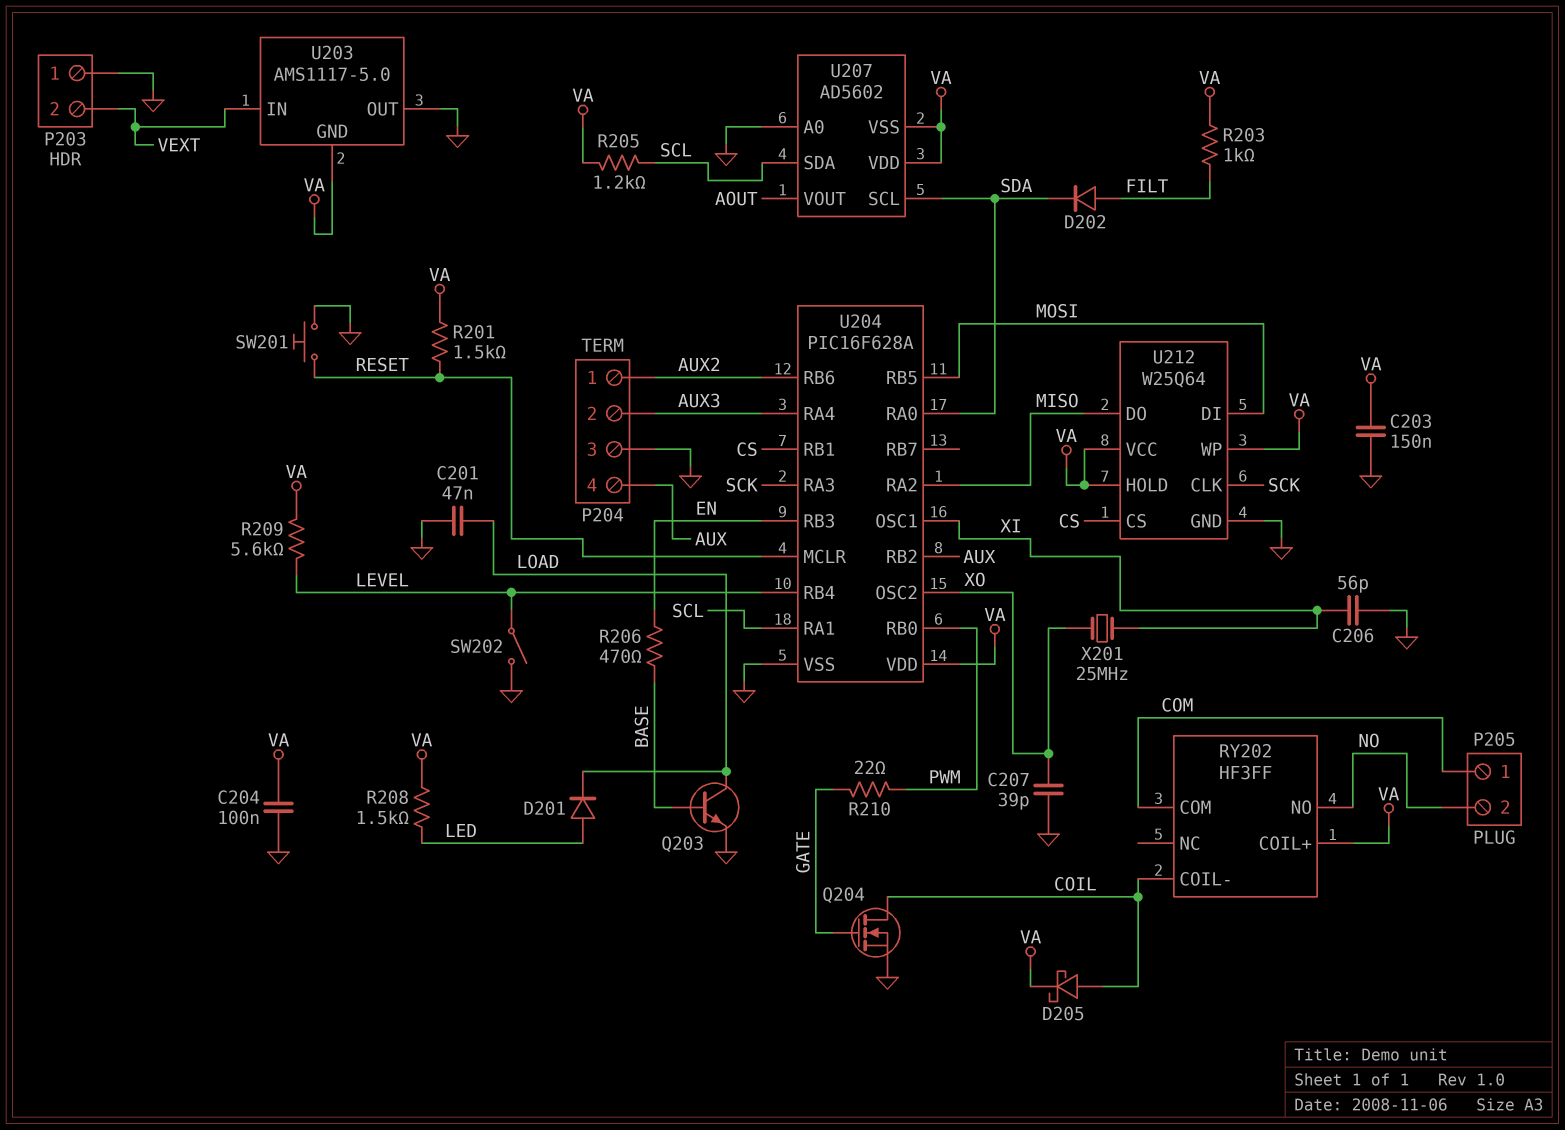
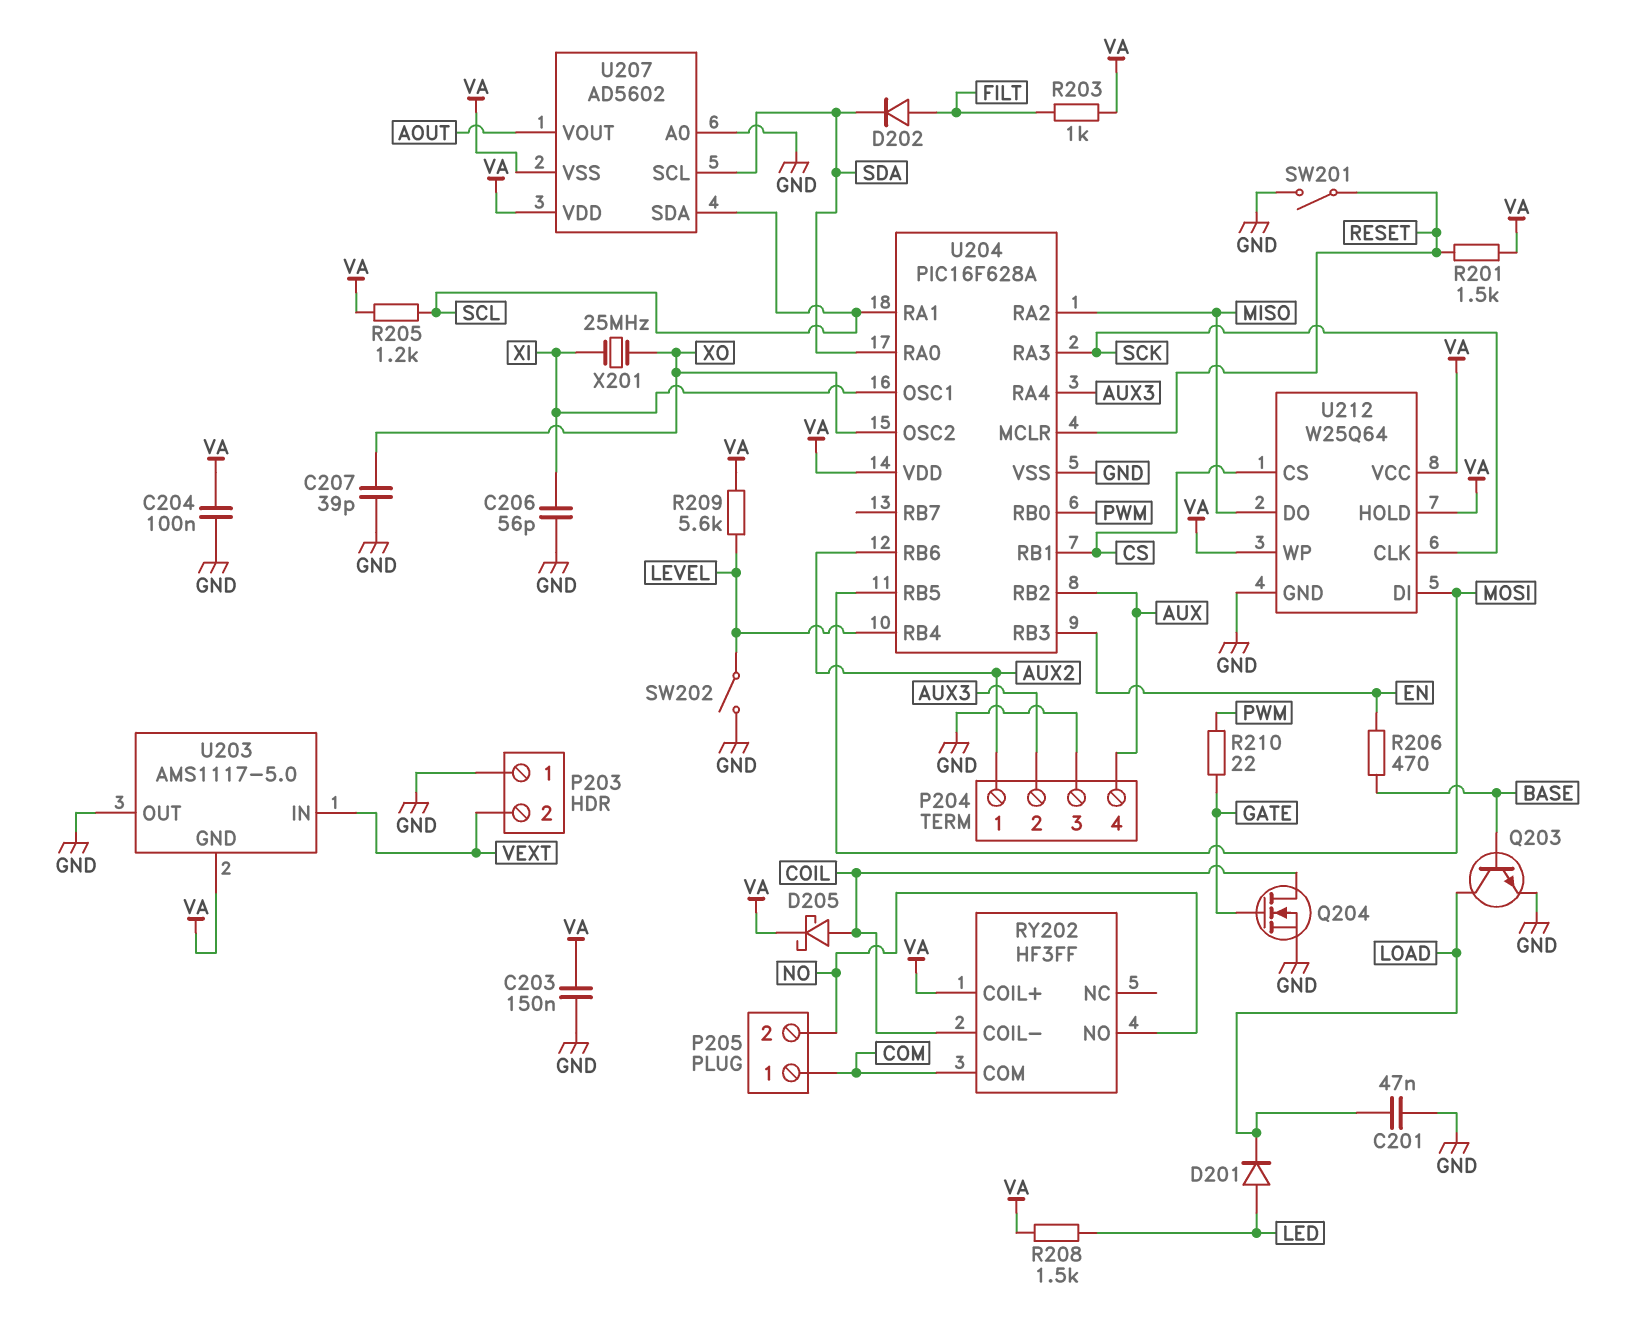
SW201: button (GND, RESET) -> switch (GND, RESET)

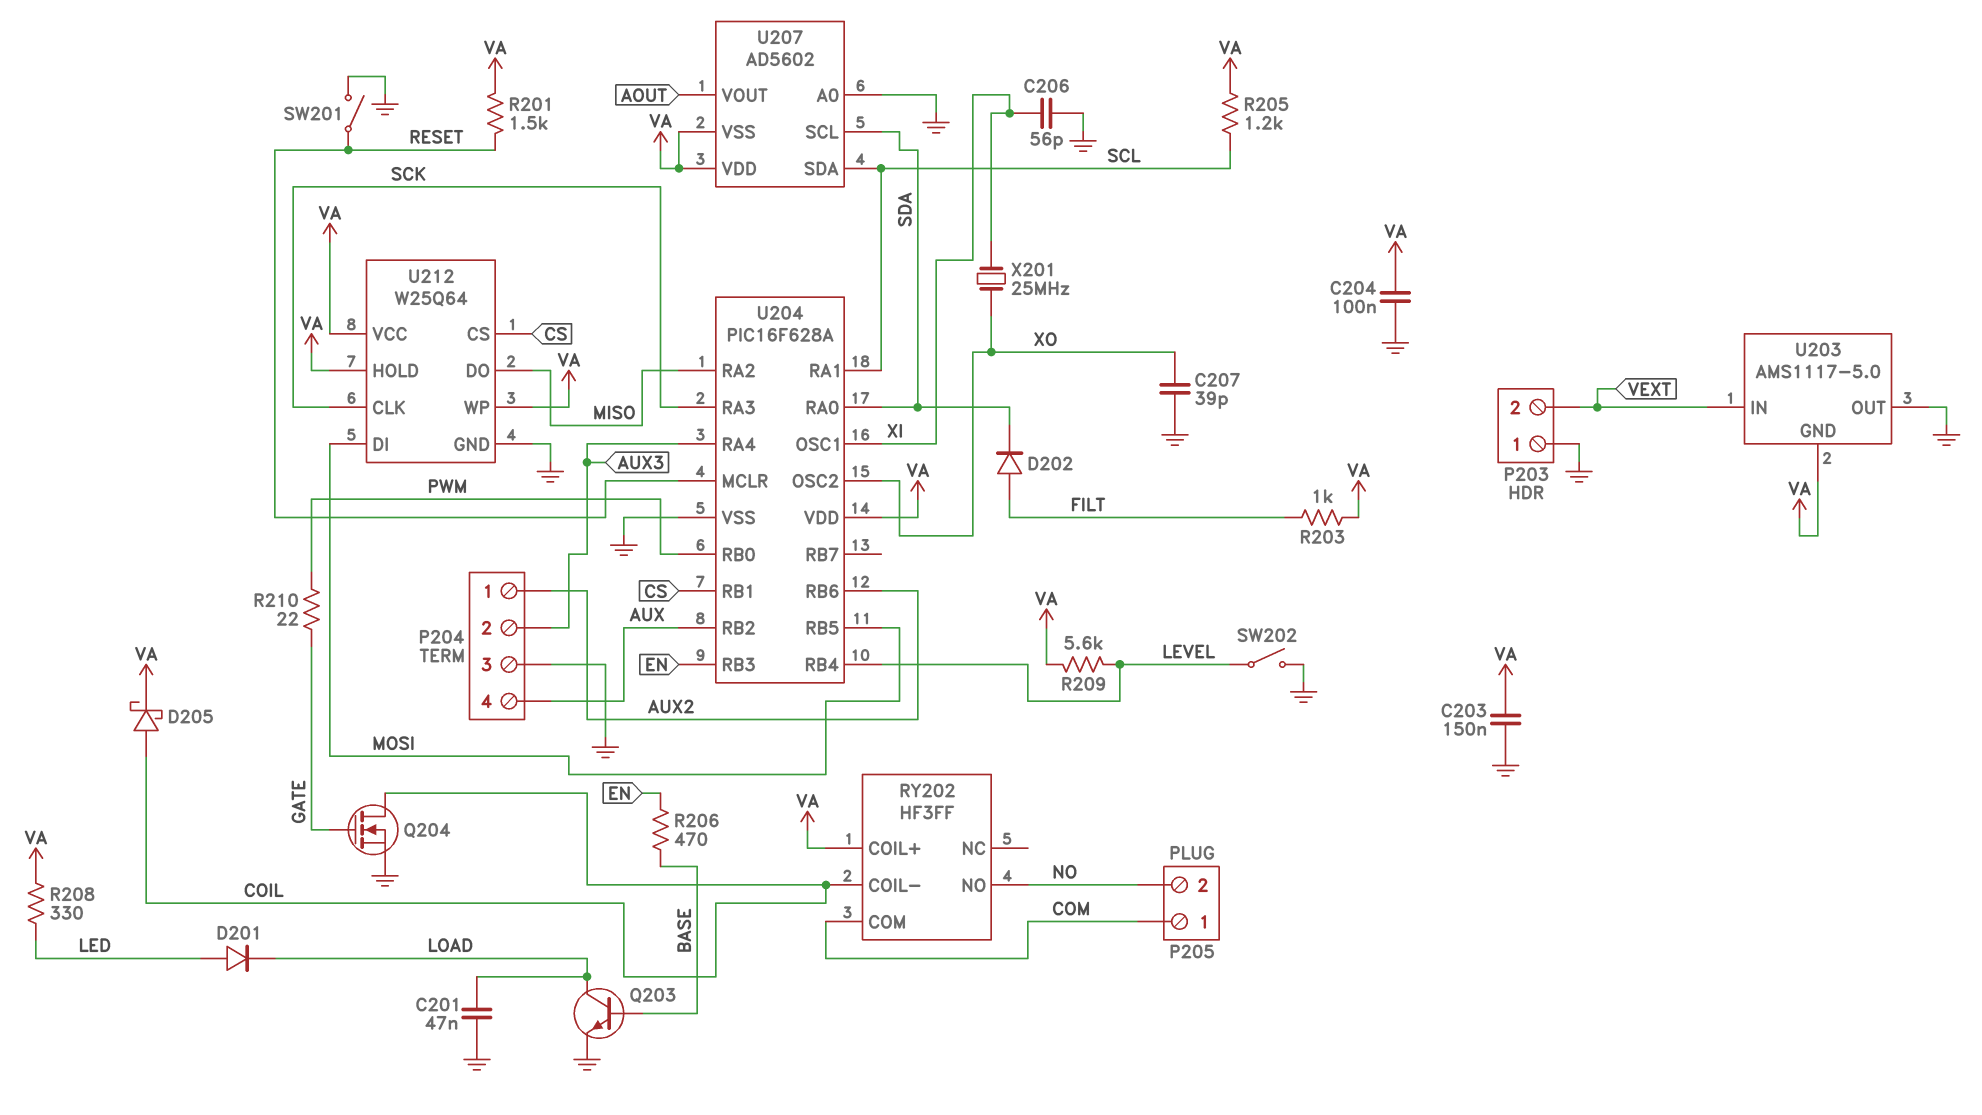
R208: 1.5k (LED, VA) -> 330 (LED, VA)

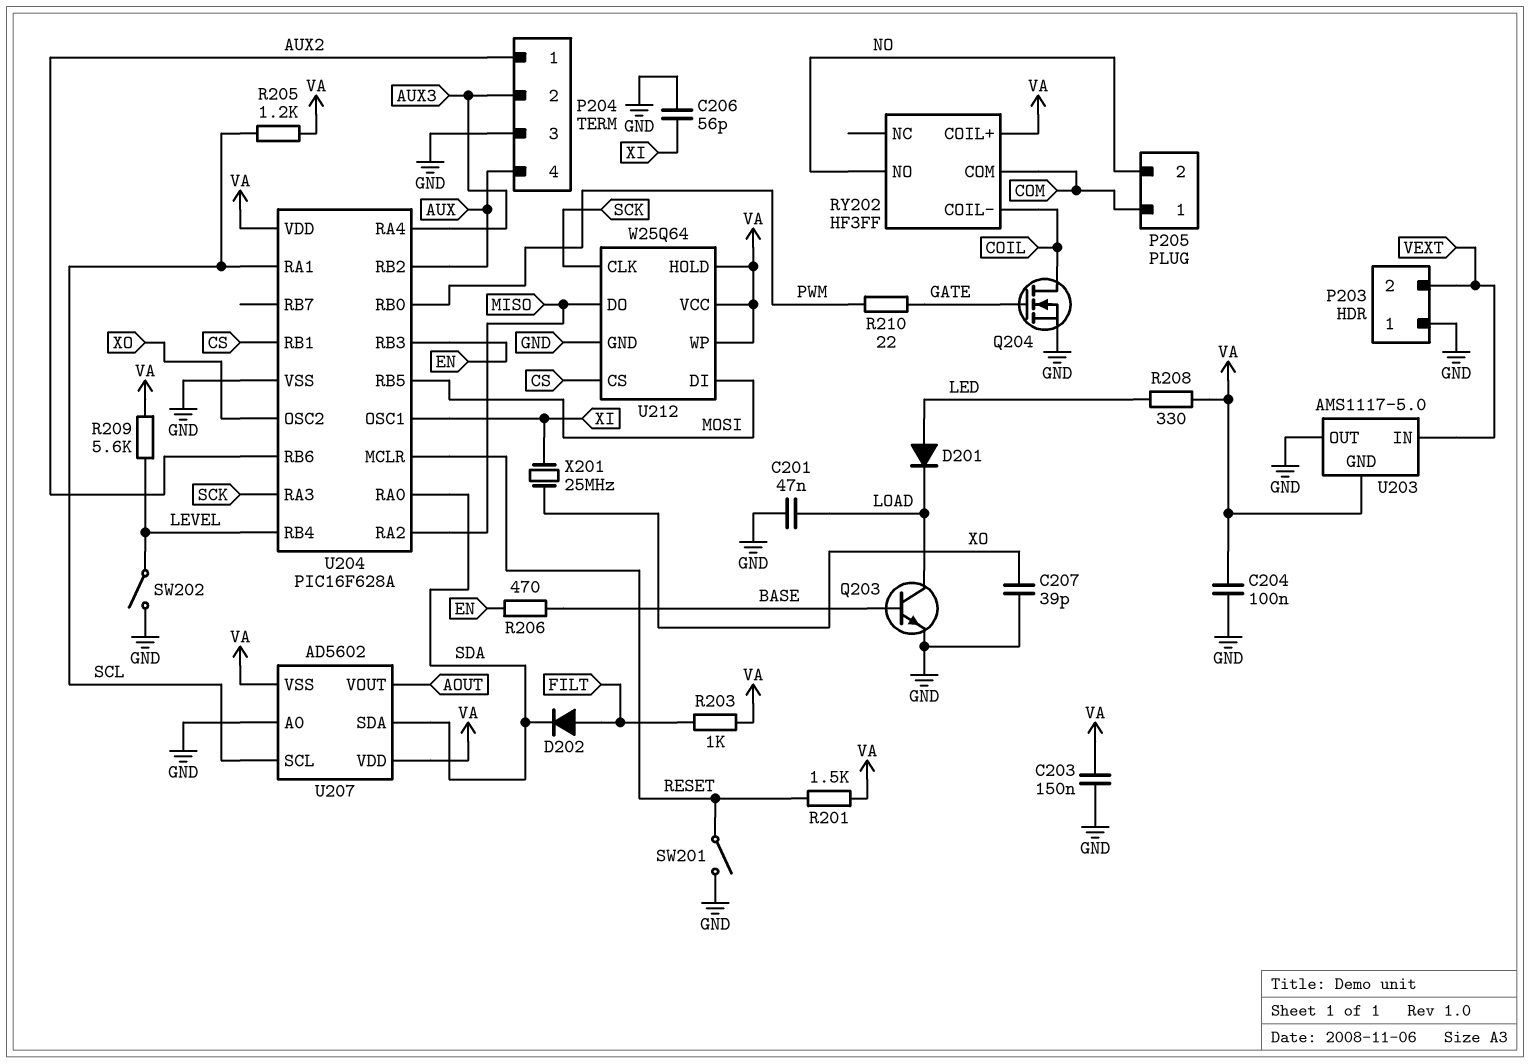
D205: schottky (A COIL, K VA) -> none
U207 pin SCL: SDA -> SCL
U207 pin SDA: SCL -> SDA

